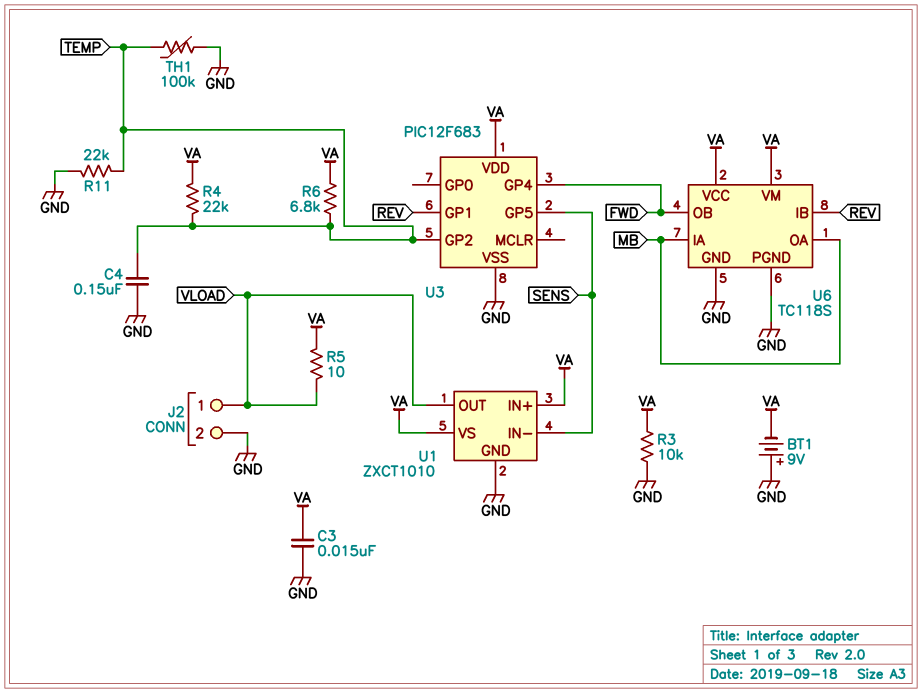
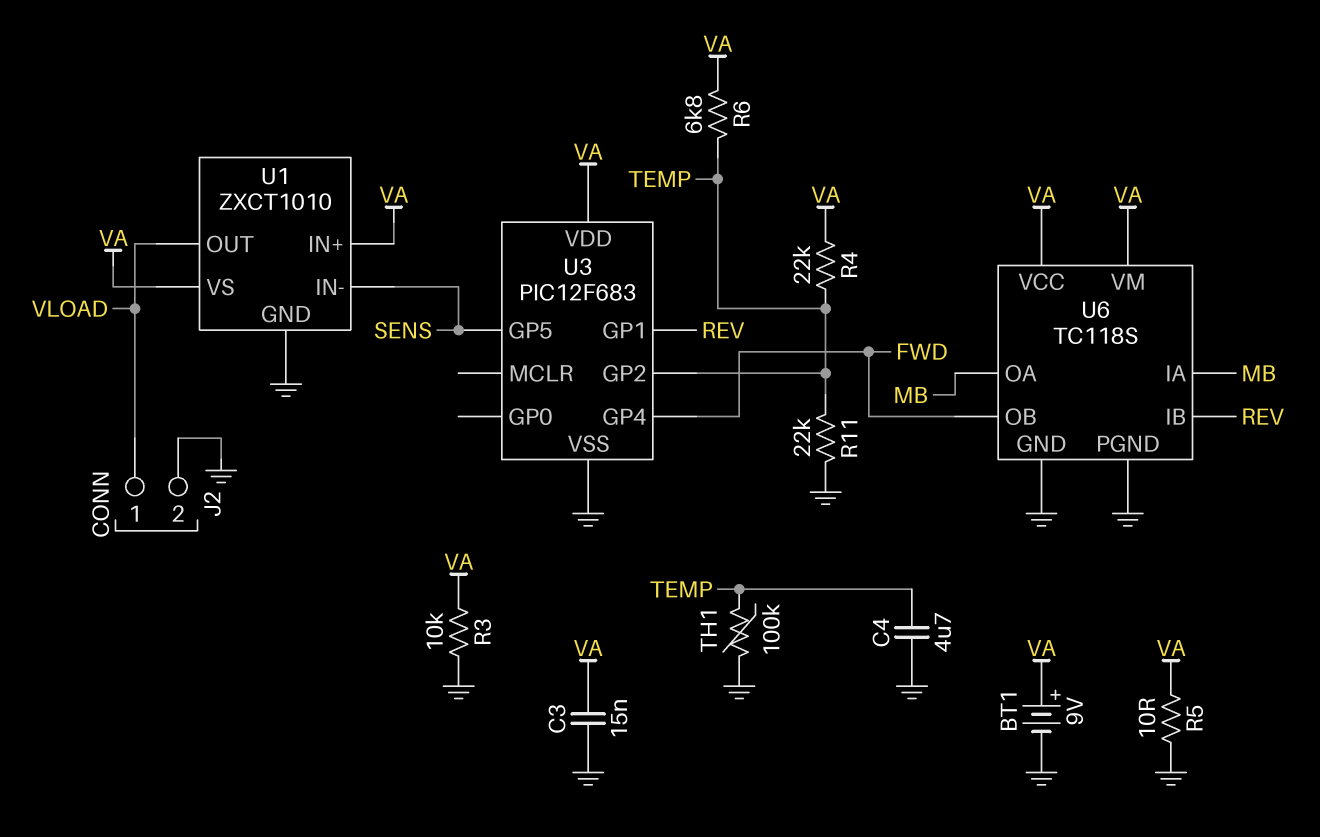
BT1: 9V (plus GND, minus VA) -> 9V (plus VA, minus GND)
C4: 150nF (GND, TEMP) -> 4.7uF (GND, TEMP)
R5: 10 (VA, VLOAD) -> 10 (GND, VA)

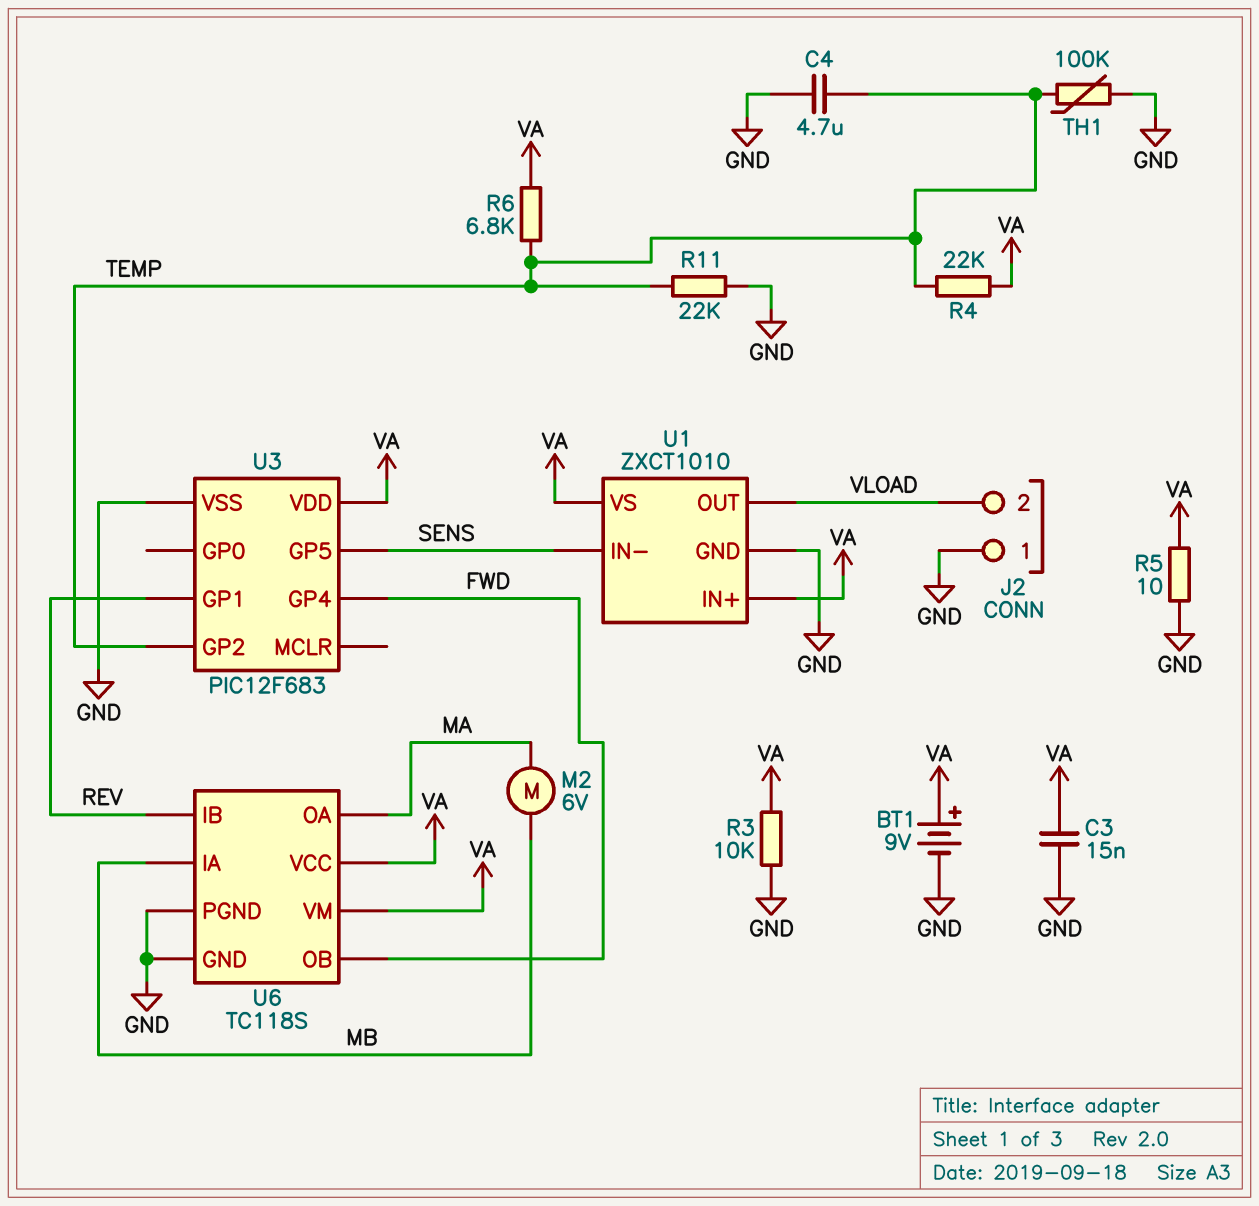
J2 pin 1: VLOAD -> GND
J2 pin 2: GND -> VLOAD
M2: none -> motor 6V (MA, MB)
U6 pin OA: MB -> MA

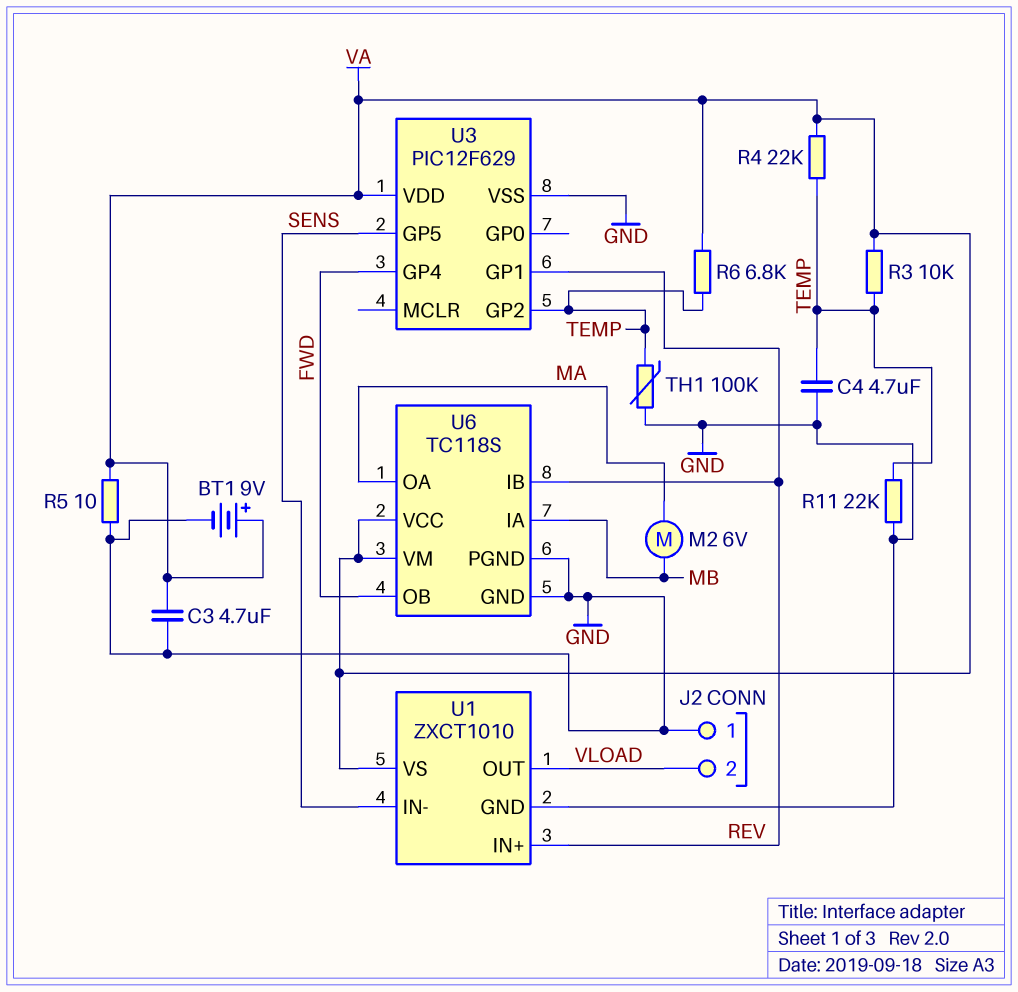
C3: 15nF (GND, VA) -> 4.7uF (GND, VA)
R3: 10k (GND, VA) -> 10k (TEMP, VA)
U1 pin IN+: VA -> REV
U3: PIC12F683 -> PIC12F629

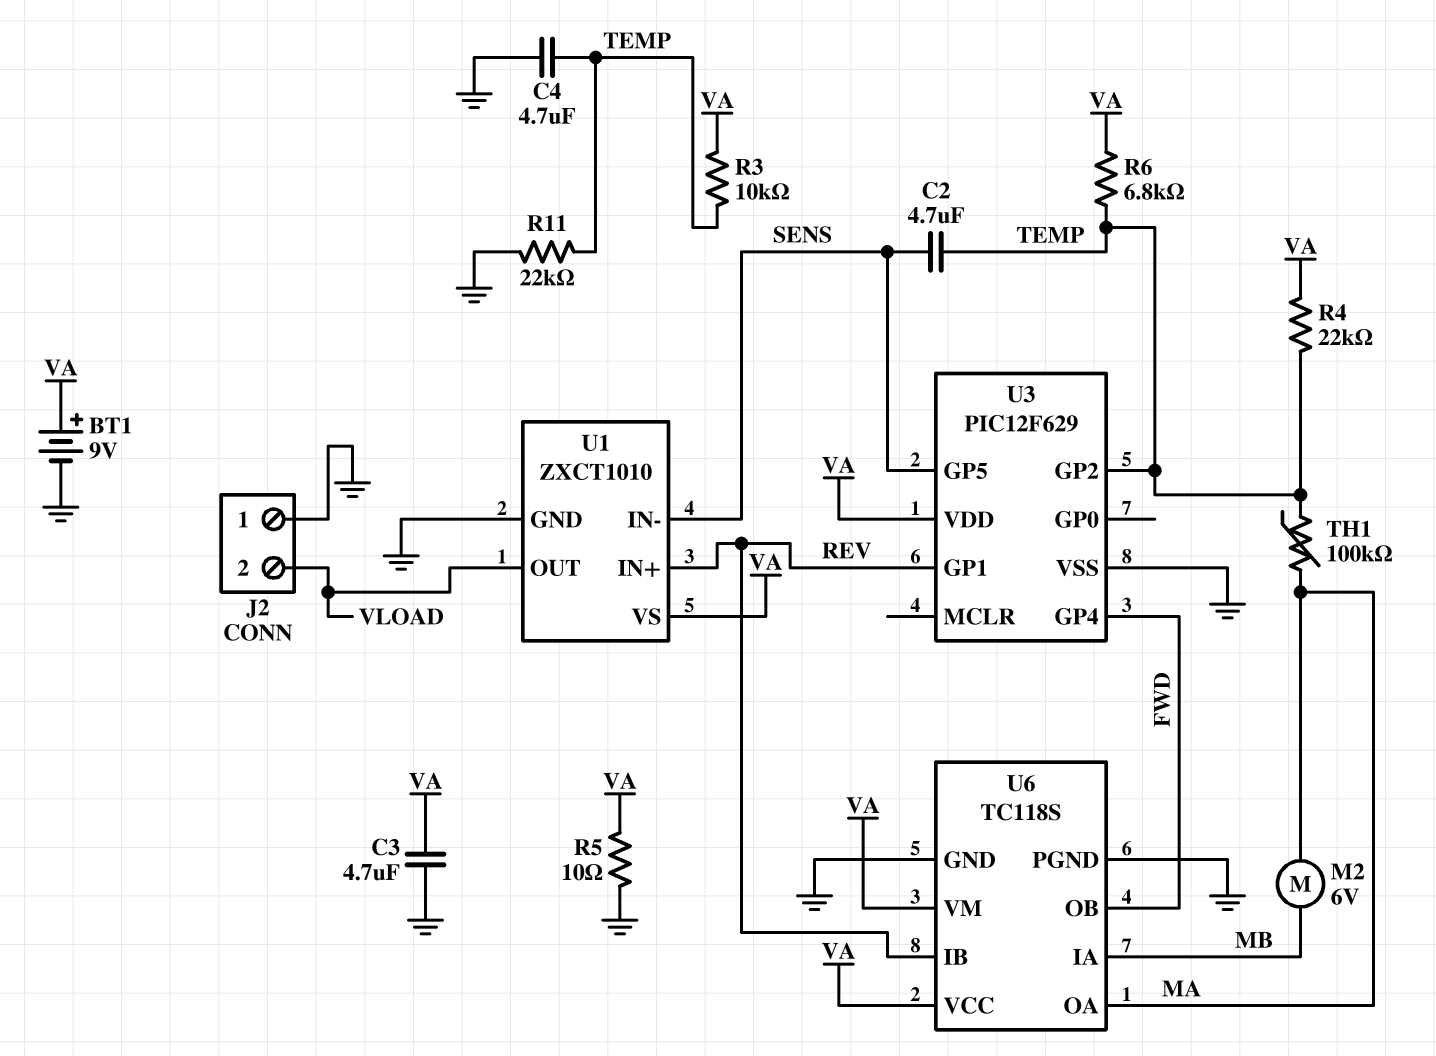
C2: none -> 4.7uF (SENS, TEMP)
TH1: 100k (GND, TEMP) -> 100k (MA, TEMP)

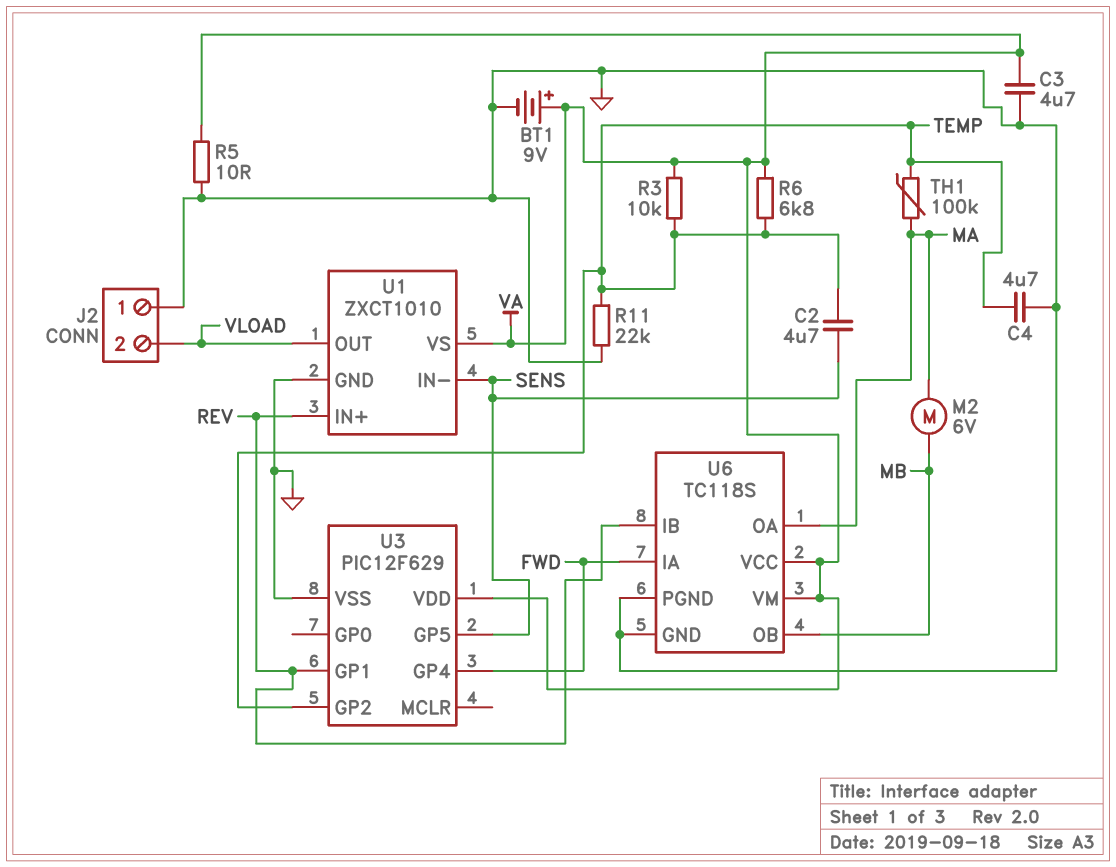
R4: 22k (TEMP, VA) -> none
U6 pin IA: MB -> FWD
U6 pin OB: FWD -> MB

